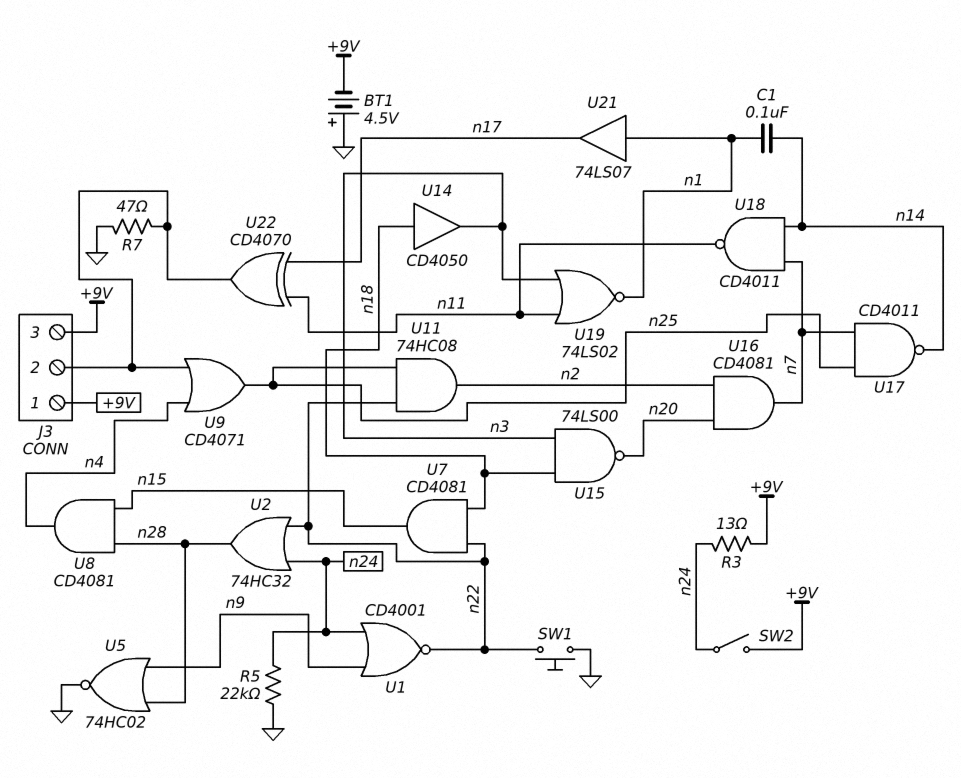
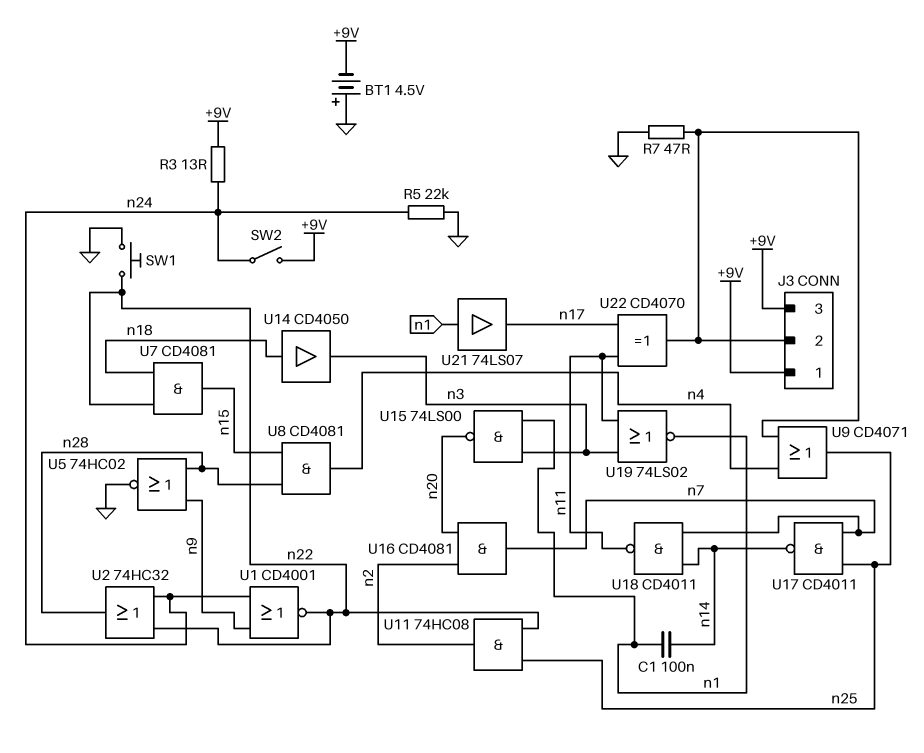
U15: NAND 74LS00 (in n3, in n18, out n20) -> NAND 74LS00 (in n1, in n3, out n20)

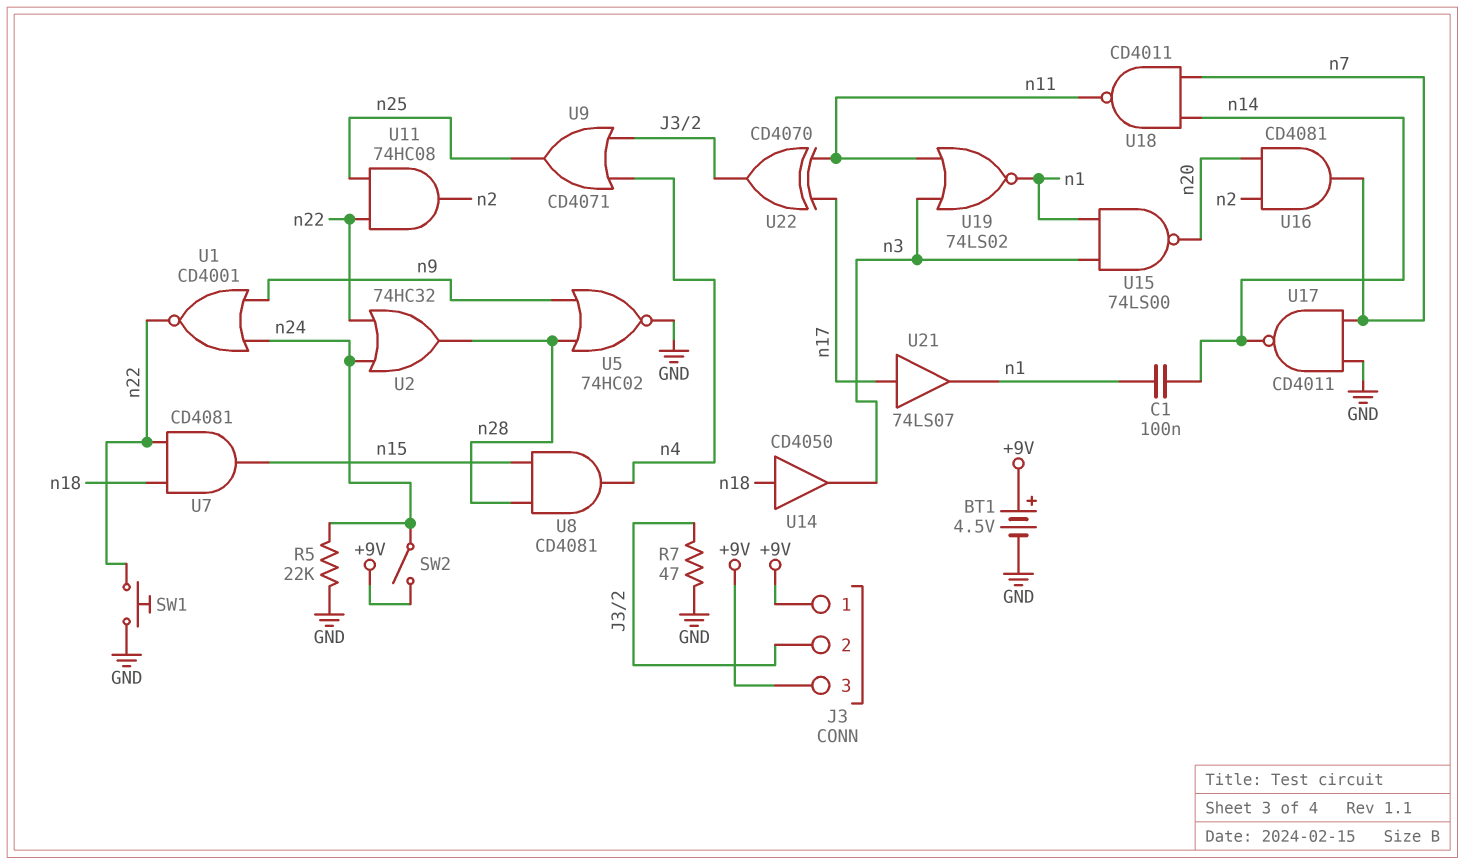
BT1: 4.5V (plus GND, minus +9V) -> 4.5V (plus +9V, minus GND)
R3: 13 (+9V, n24) -> none
U17: NAND CD4011 (in n7, in n25, out n14) -> NAND CD4011 (in GND, in n7, out n14)
U21: buffer 74LS07 (in n1, out n17) -> buffer 74LS07 (in n17, out n1)

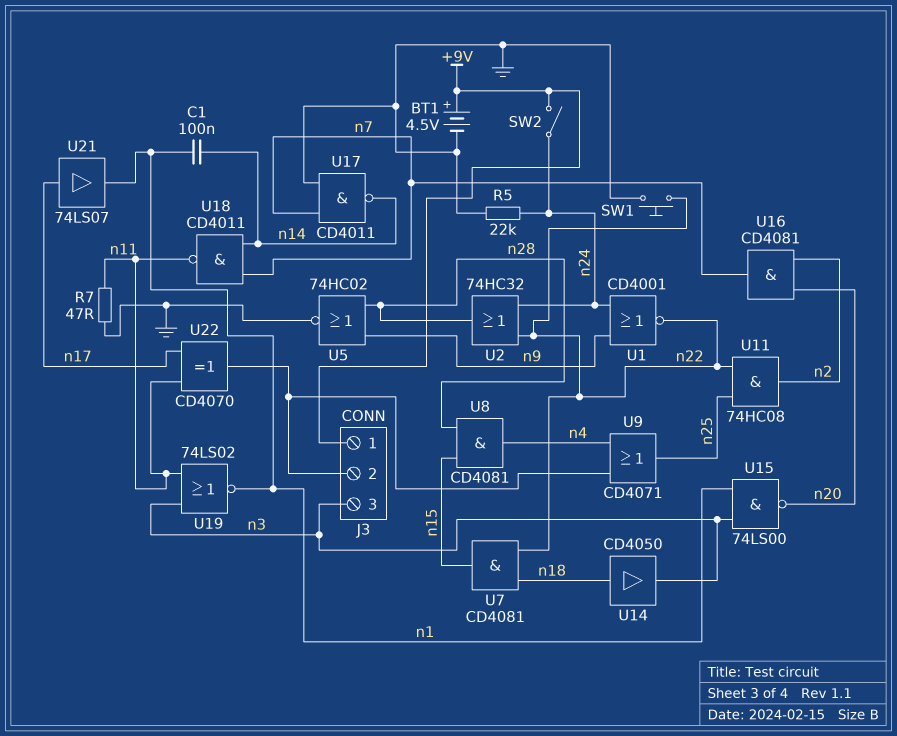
J3 pin 3: +9V -> n3
R7: 47 (GND, J3/2) -> 47 (GND, n11)

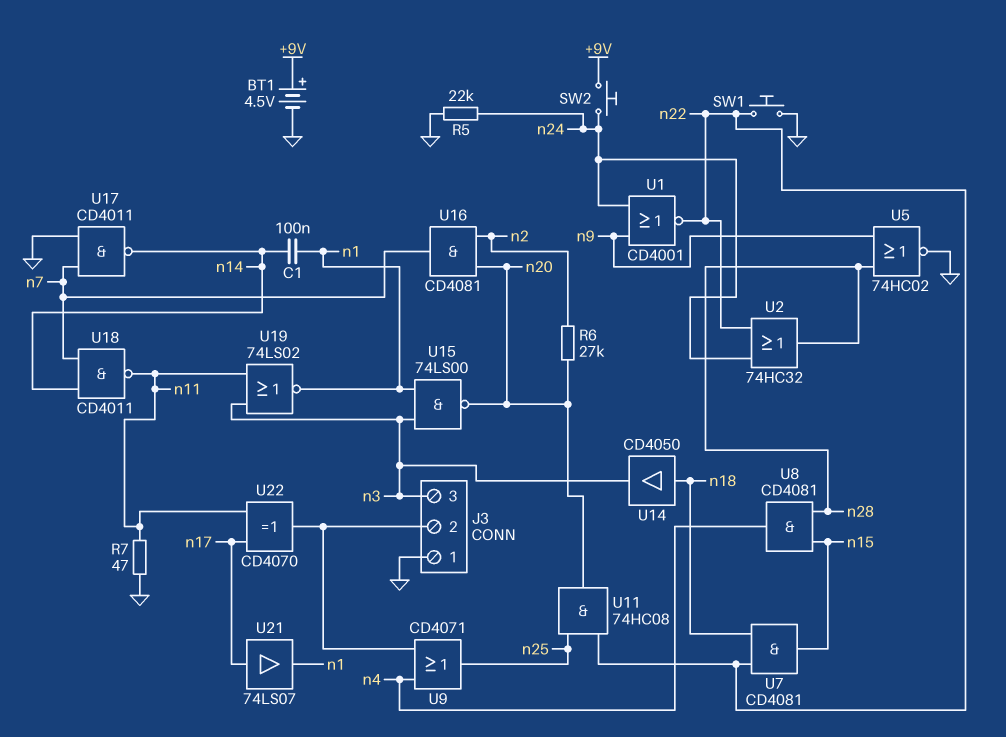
J3 pin 1: +9V -> GND
R6: none -> 27k (n2, n20)
SW2: switch (+9V, n24) -> button (+9V, n24)
U11: AND 74HC08 (in n22, in n25, out n2) -> AND 74HC08 (in n22, in n25, out n20)

